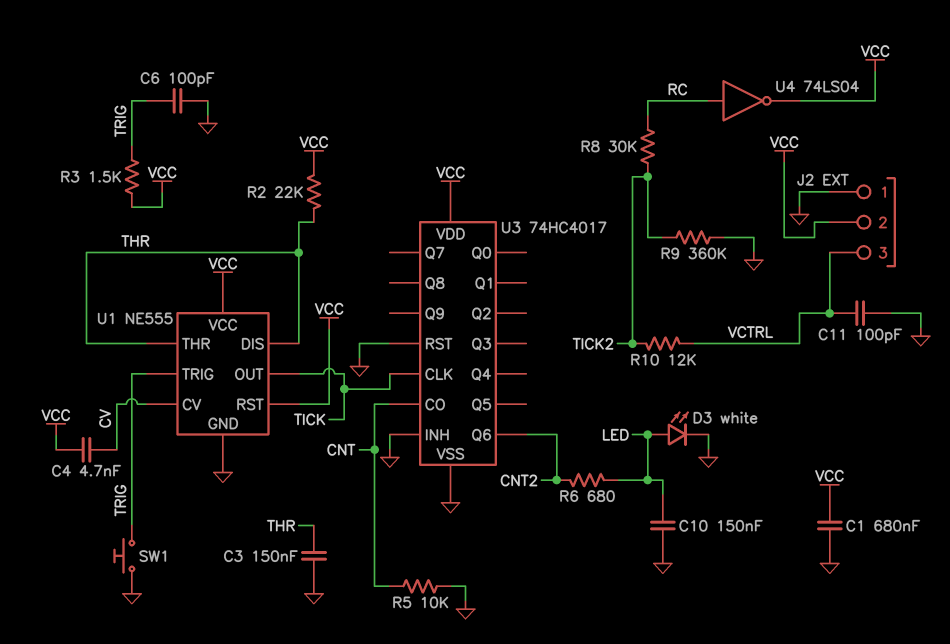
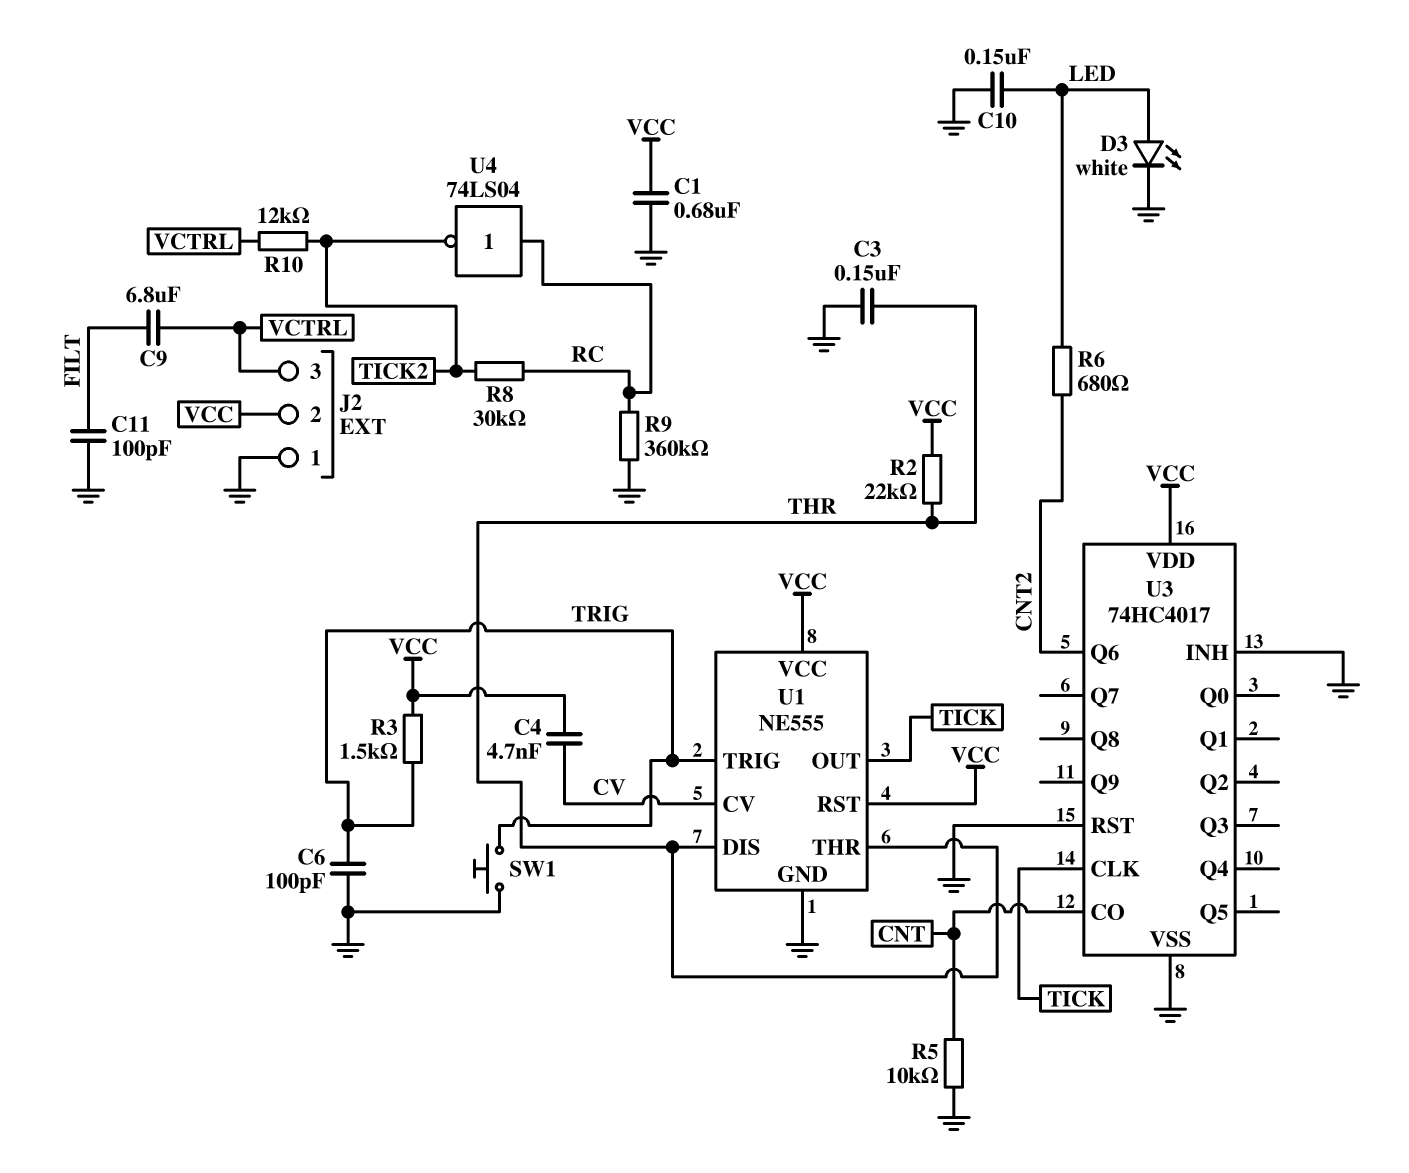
C9: none -> 6.8uF (FILT, VCTRL)
C11: 100pF (GND, VCTRL) -> 100pF (FILT, GND)
R9: 360k (GND, TICK2) -> 360k (GND, RC)
U4: NOT 74LS04 (in RC, out VCC) -> NOT 74LS04 (in RC, out TICK2)

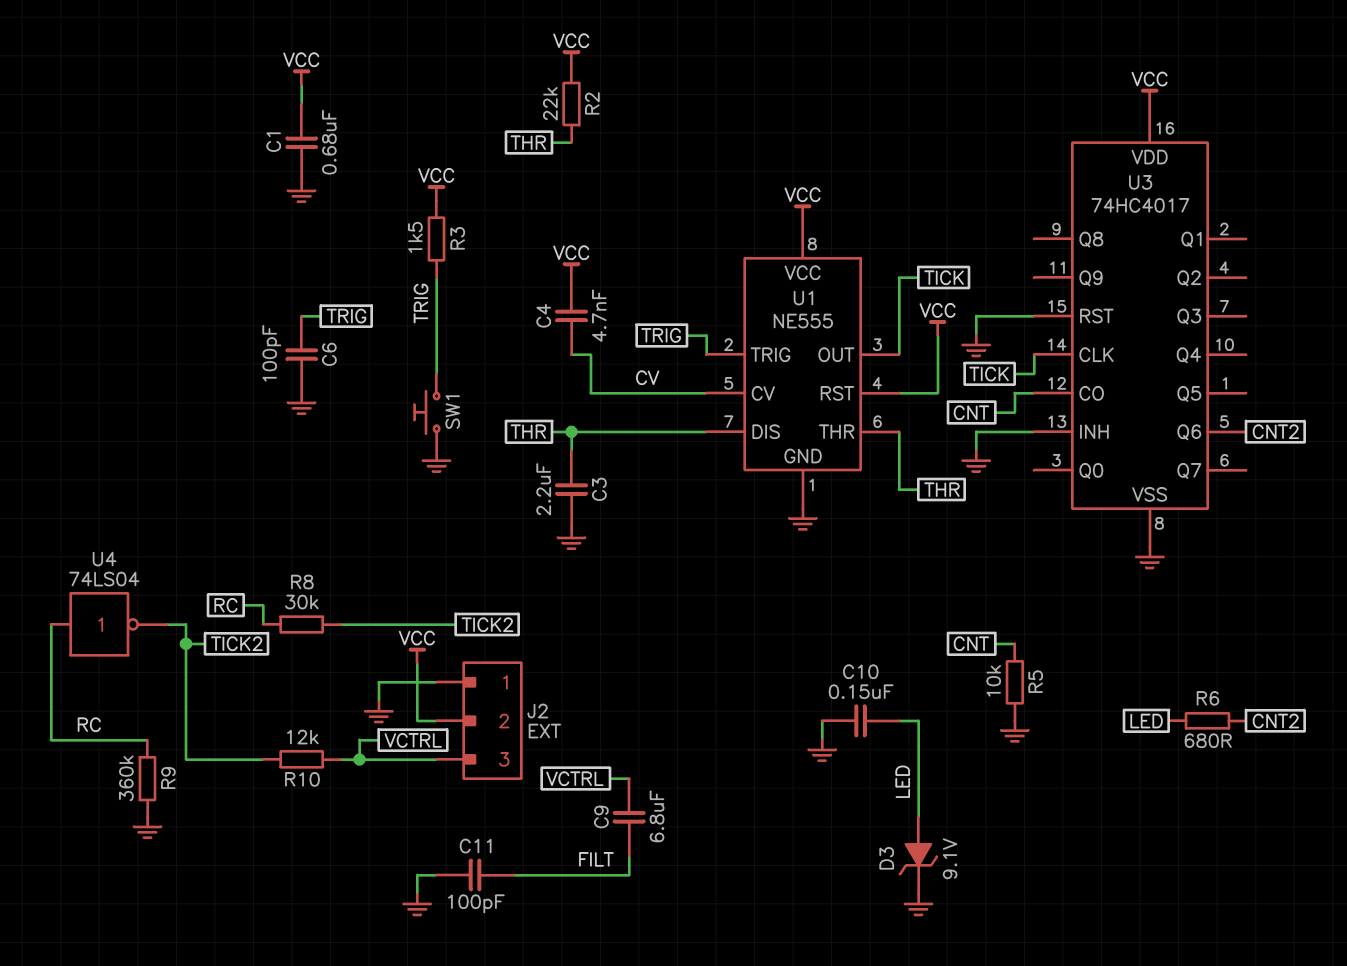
C3: 150nF (GND, THR) -> 2.2uF (GND, THR)
D3: LED white (A LED, K GND) -> zener 9.1V (A LED, K GND)

